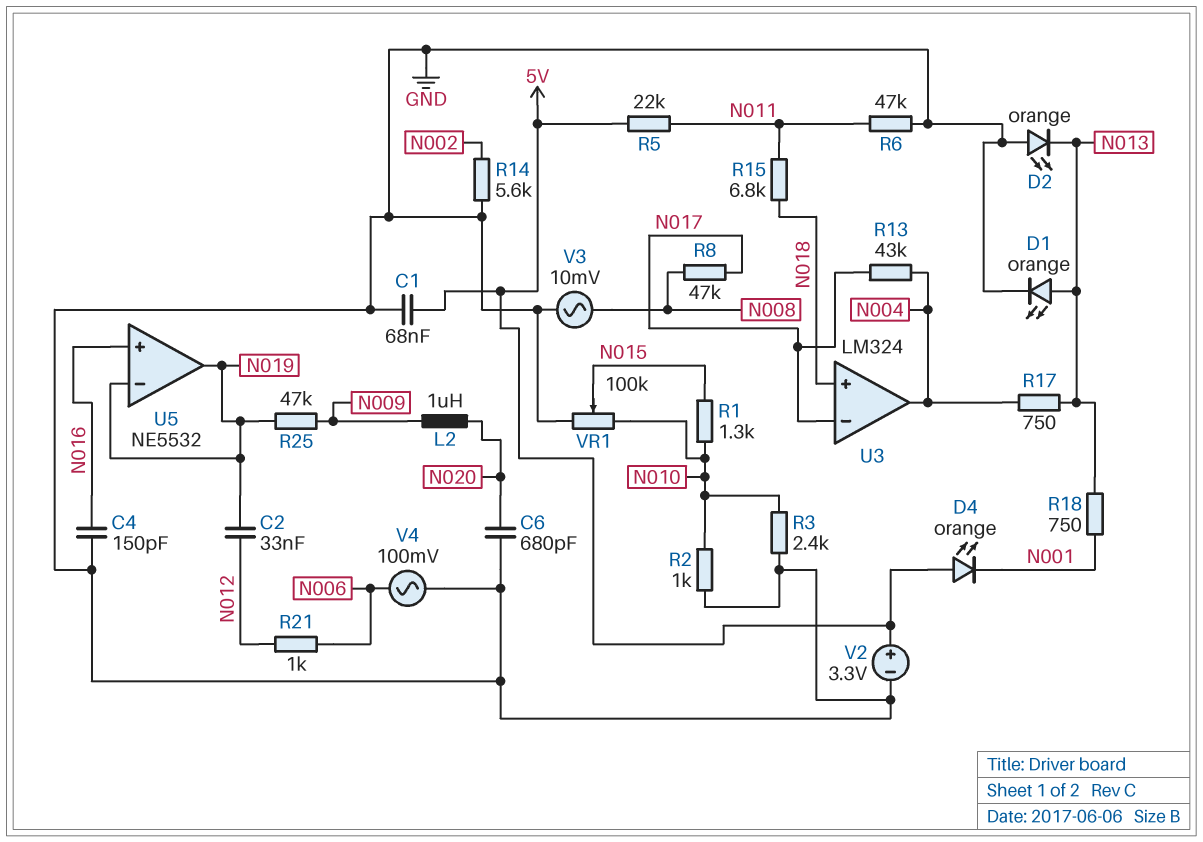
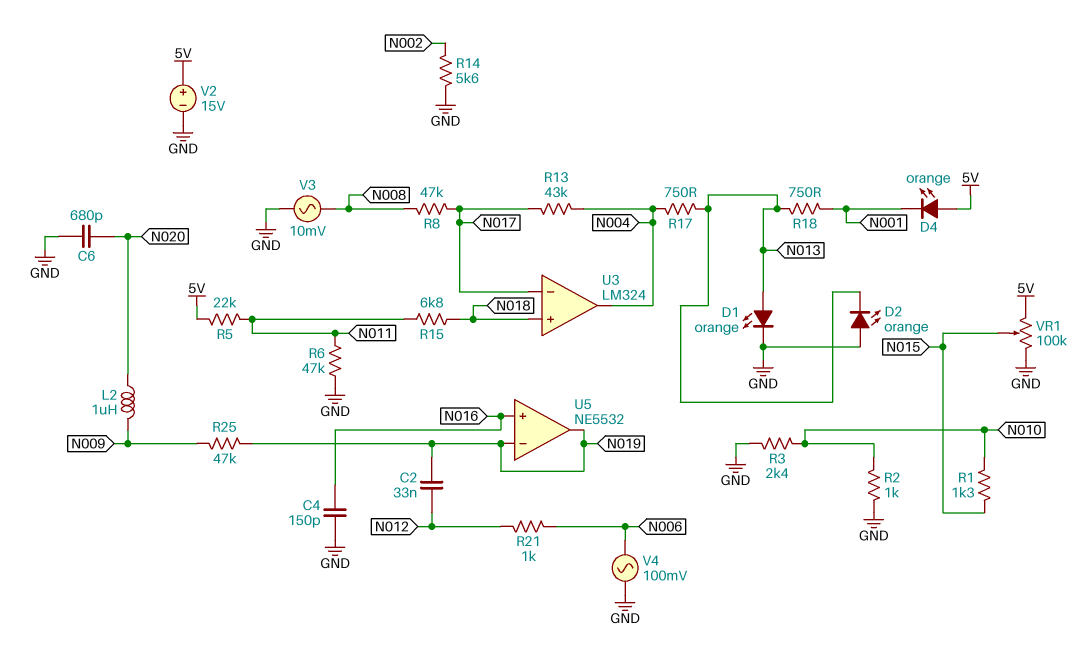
C1: 68nF (5V, GND) -> none
V2: 3.3V (plus 5V, minus GND) -> 15V (plus 5V, minus GND)
VR1: 100k (GND, N010, wiper N015) -> 100k (5V, GND, wiper N015)

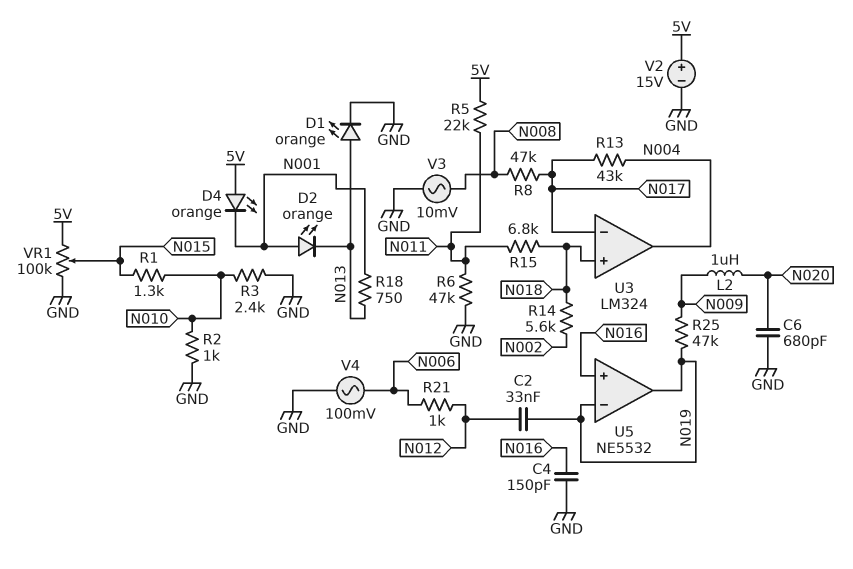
D2: LED orange (A GND, K N013) -> LED orange (A N001, K N013)
R14: 5.6k (GND, N002) -> 5.6k (N002, N018)
R17: 750 (N004, N013) -> none

